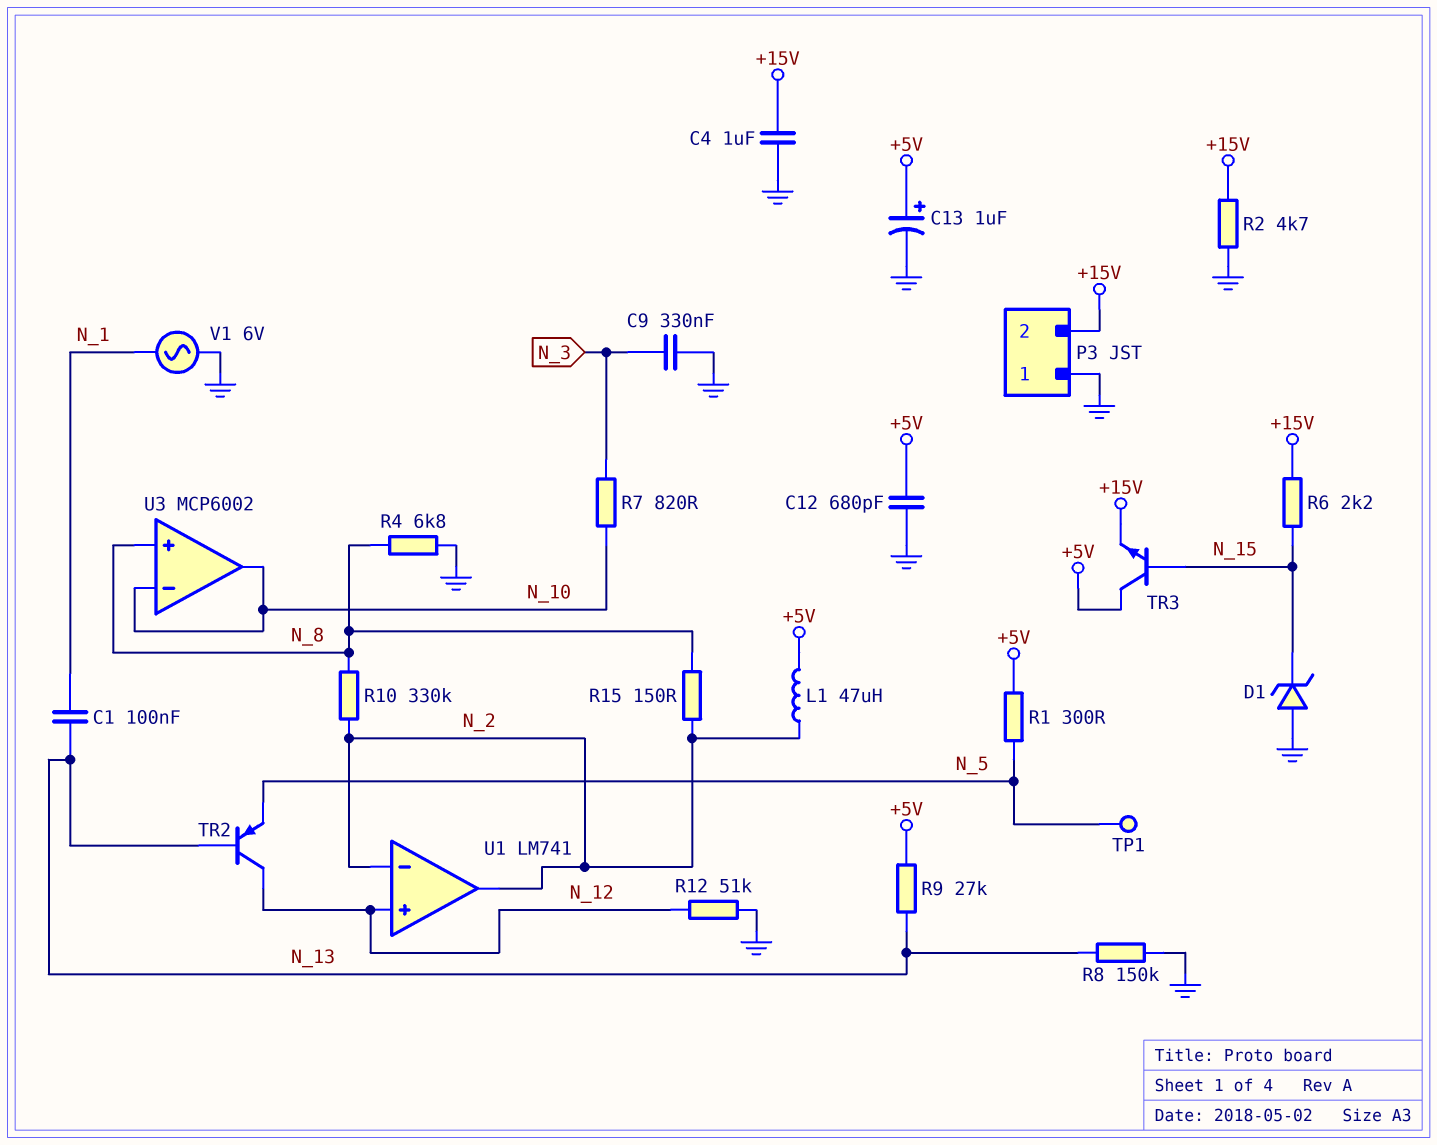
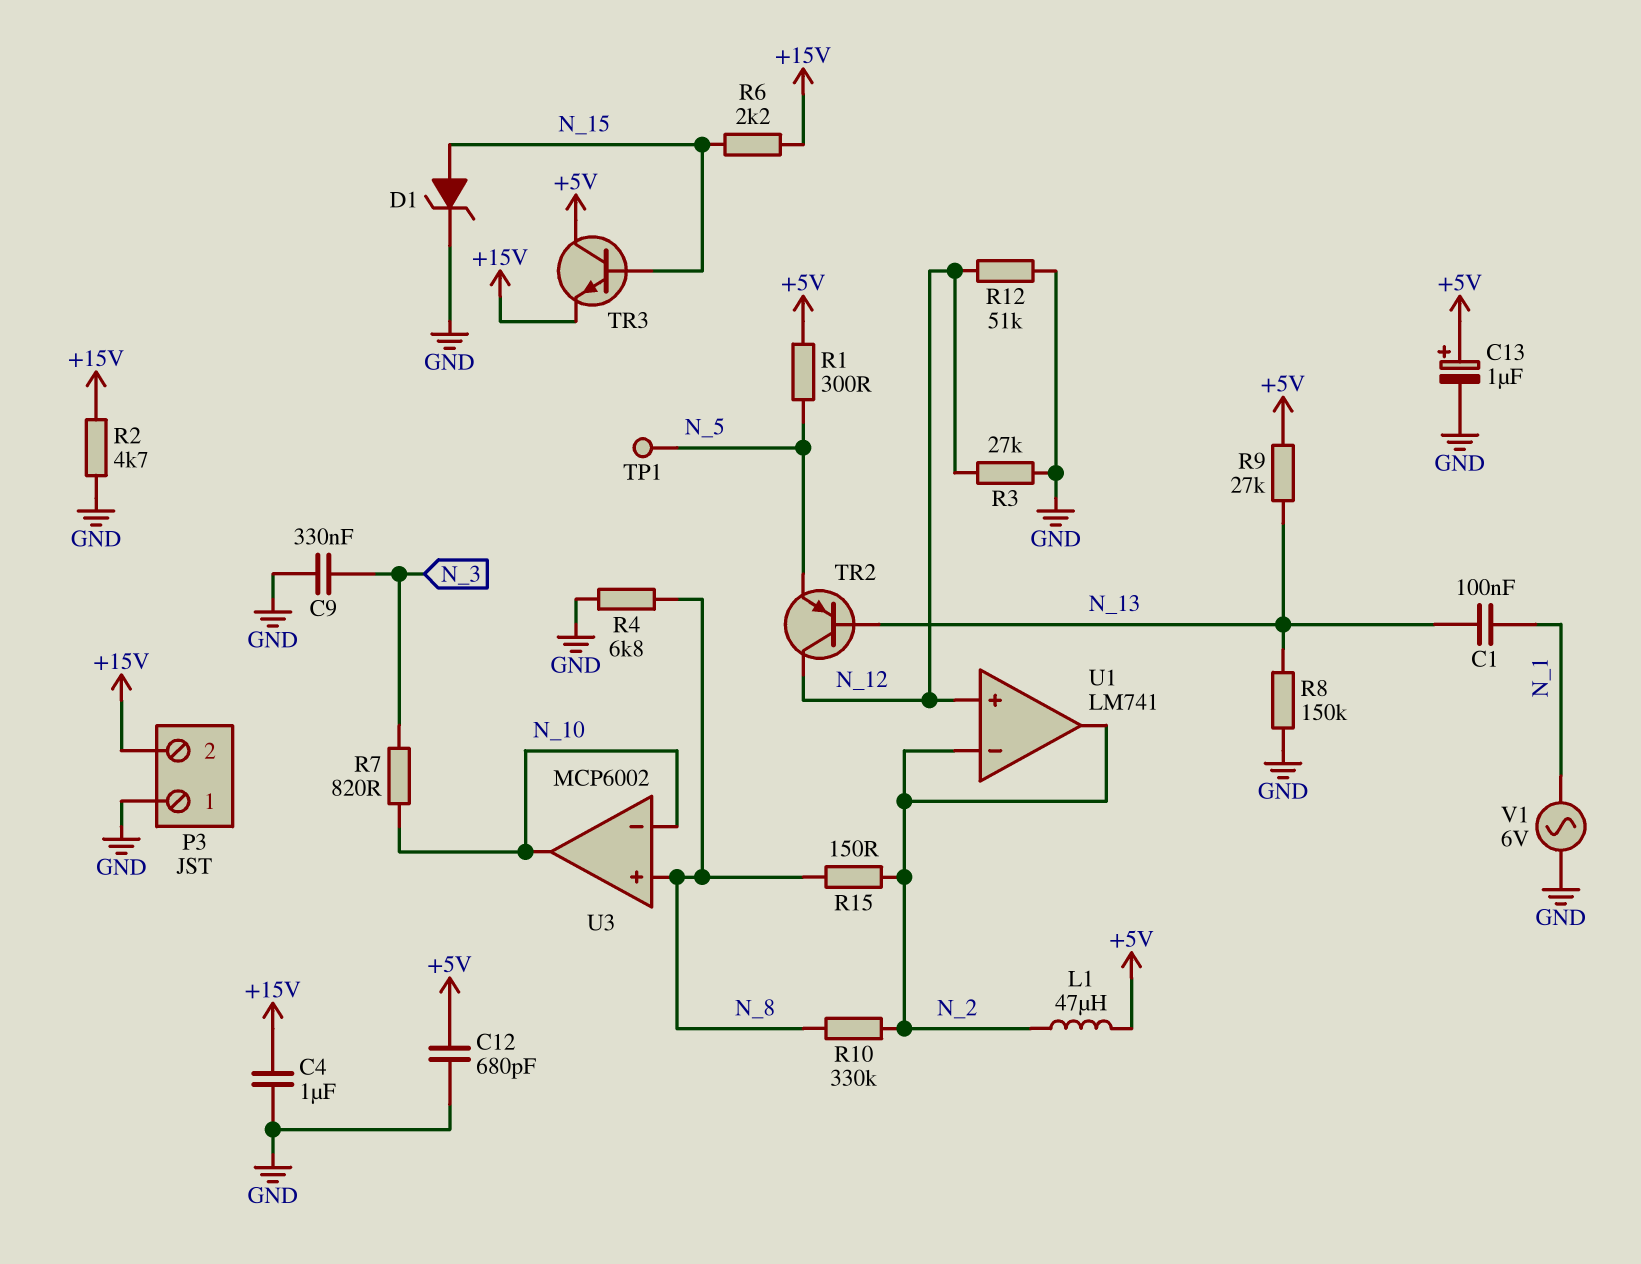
D1: zener (A GND, K N_15) -> zener (A N_15, K GND)
R3: none -> 27k (GND, N_12)

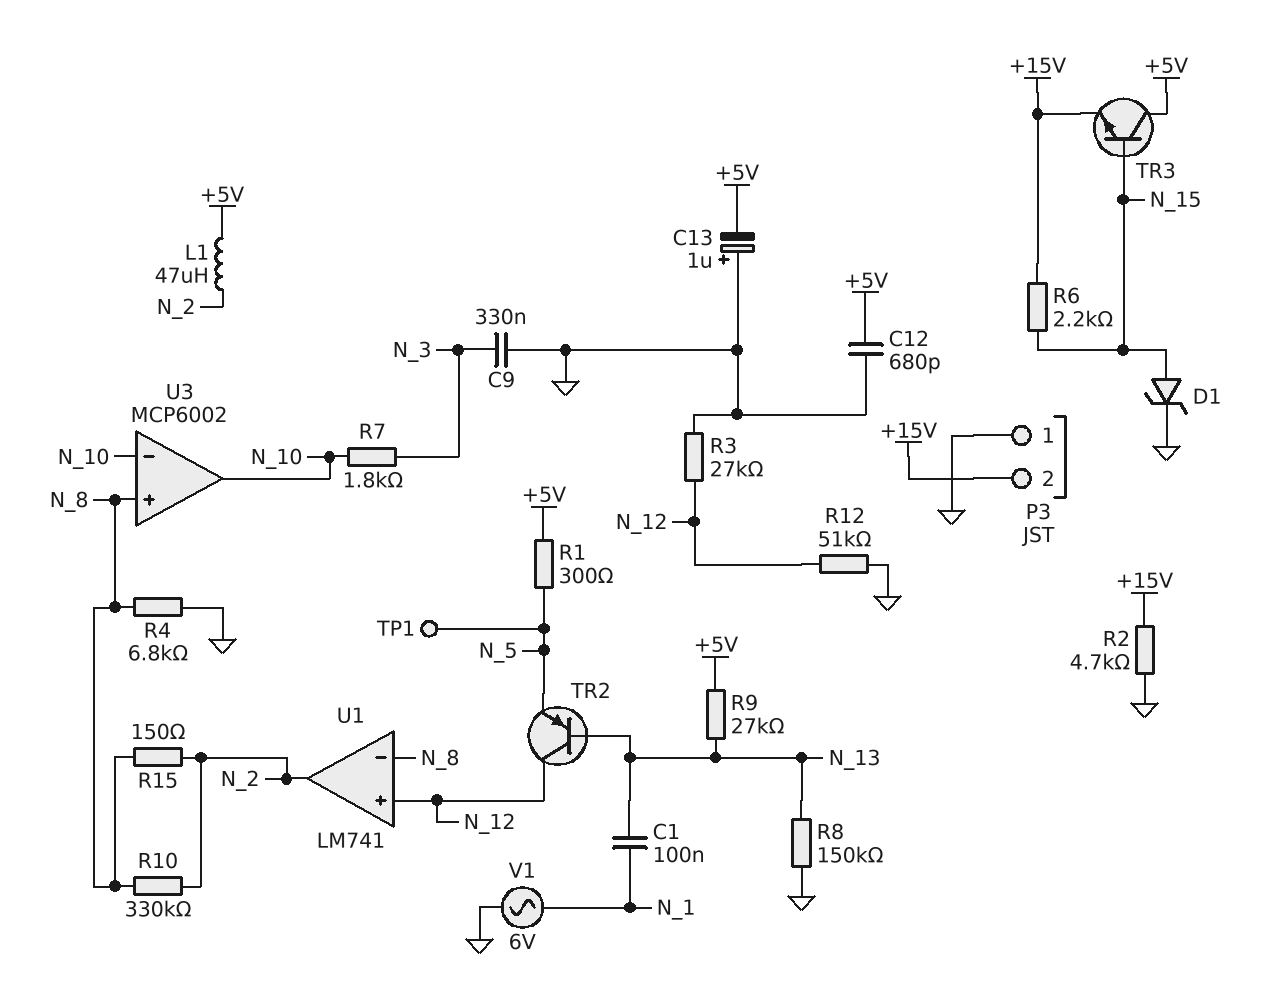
C4: 1uF (+15V, GND) -> none
C13: 1uF (plus +5V, minus GND) -> 1uF (plus GND, minus +5V)
R7: 820 (N_3, N_10) -> 1.8k (N_3, N_10)
U1 pin in-: N_2 -> N_8

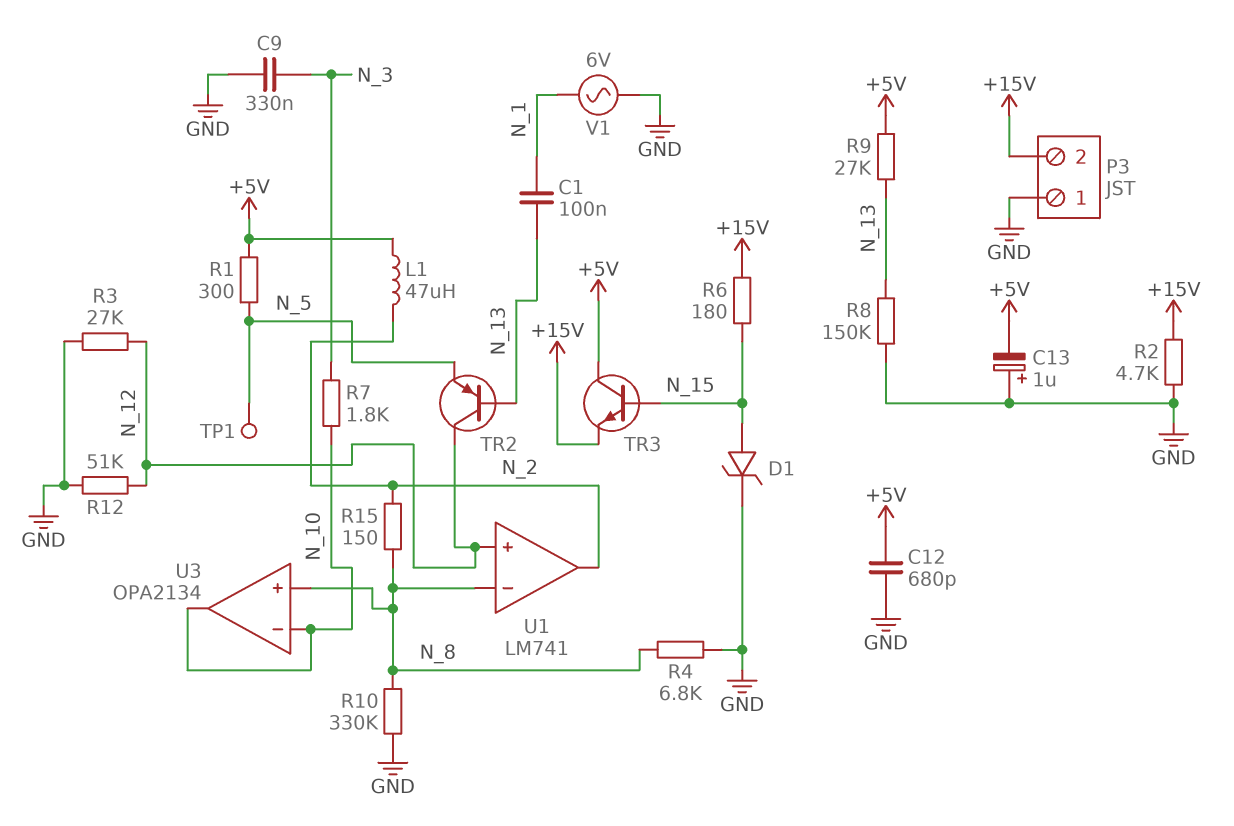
R6: 2.2k (+15V, N_15) -> 180 (+15V, N_15)
R10: 330k (N_2, N_8) -> 330k (GND, N_8)
U3: MCP6002 -> OPA2134

